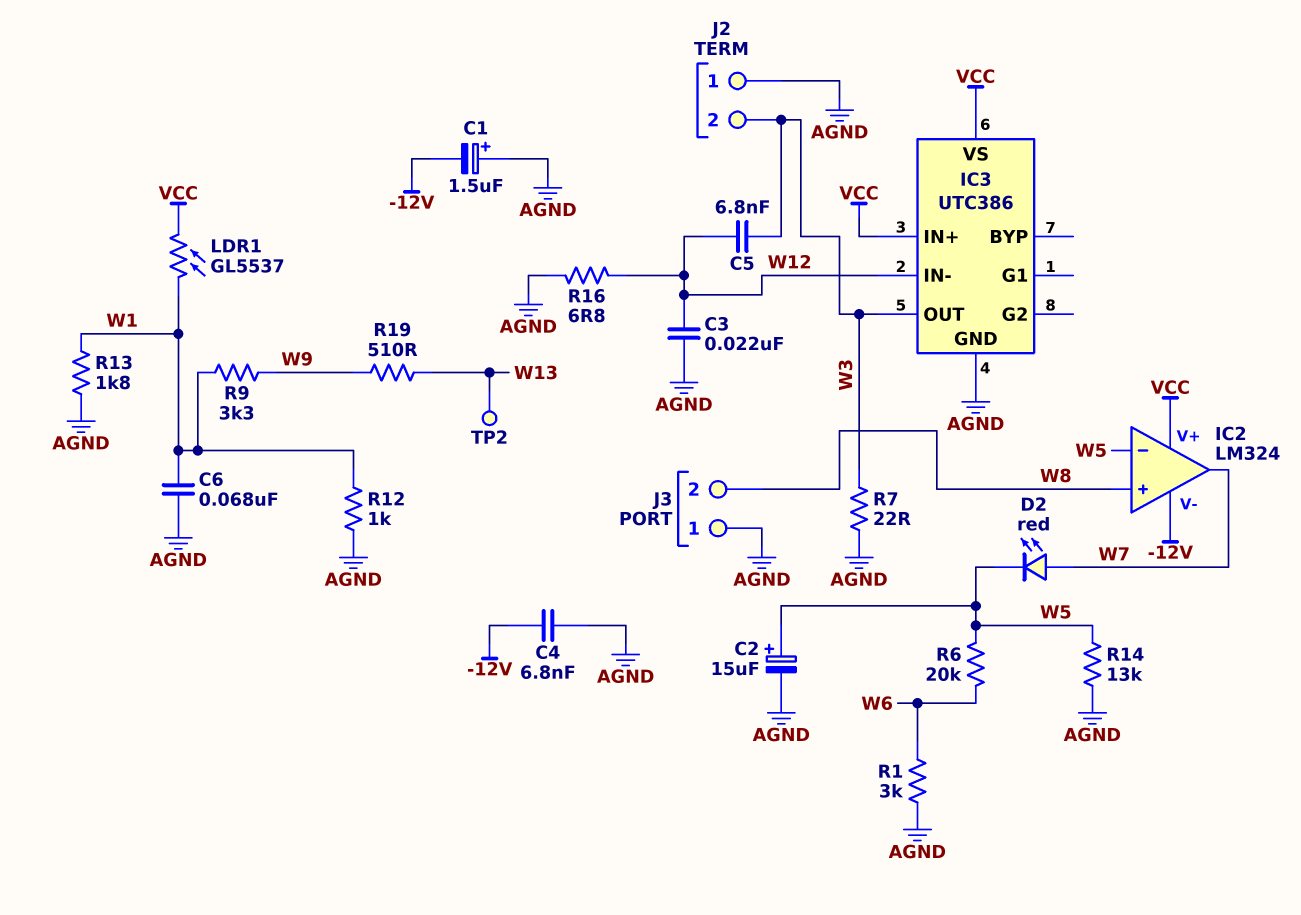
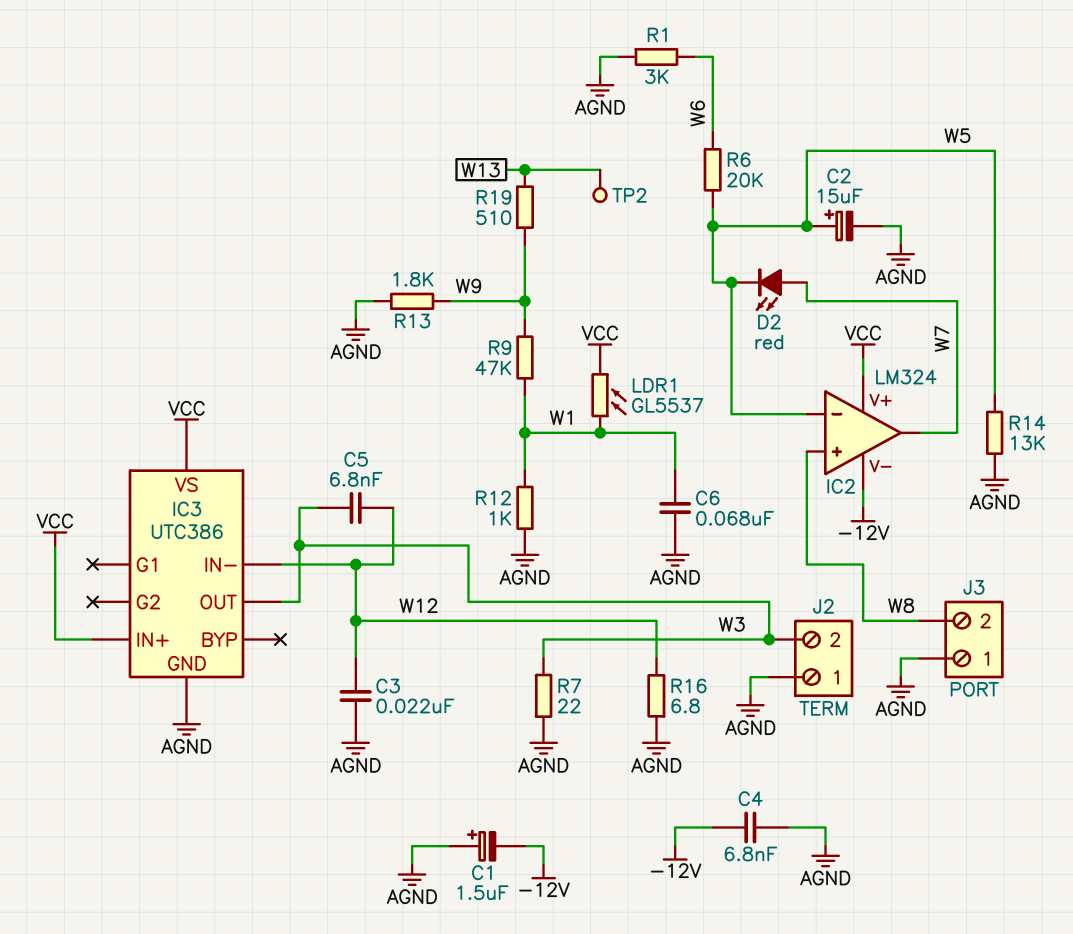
R9: 3.3k (W1, W9) -> 47k (W1, W9)
R13: 1.8k (AGND, W1) -> 1.8k (AGND, W9)

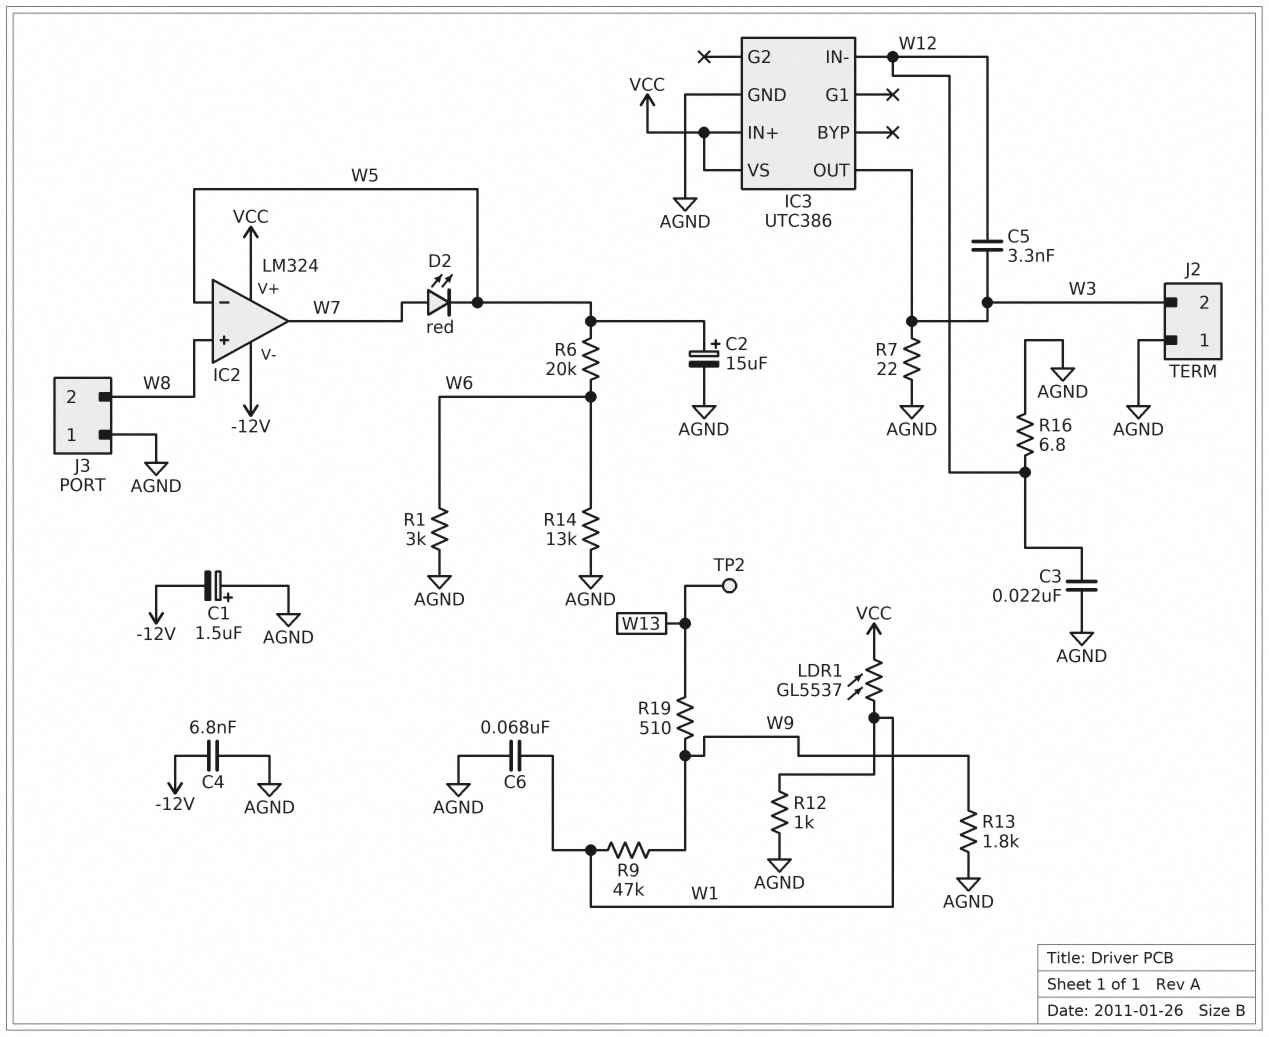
C5: 6.8nF (W3, W12) -> 3.3nF (W3, W12)
R14: 13k (AGND, W5) -> 13k (AGND, W6)

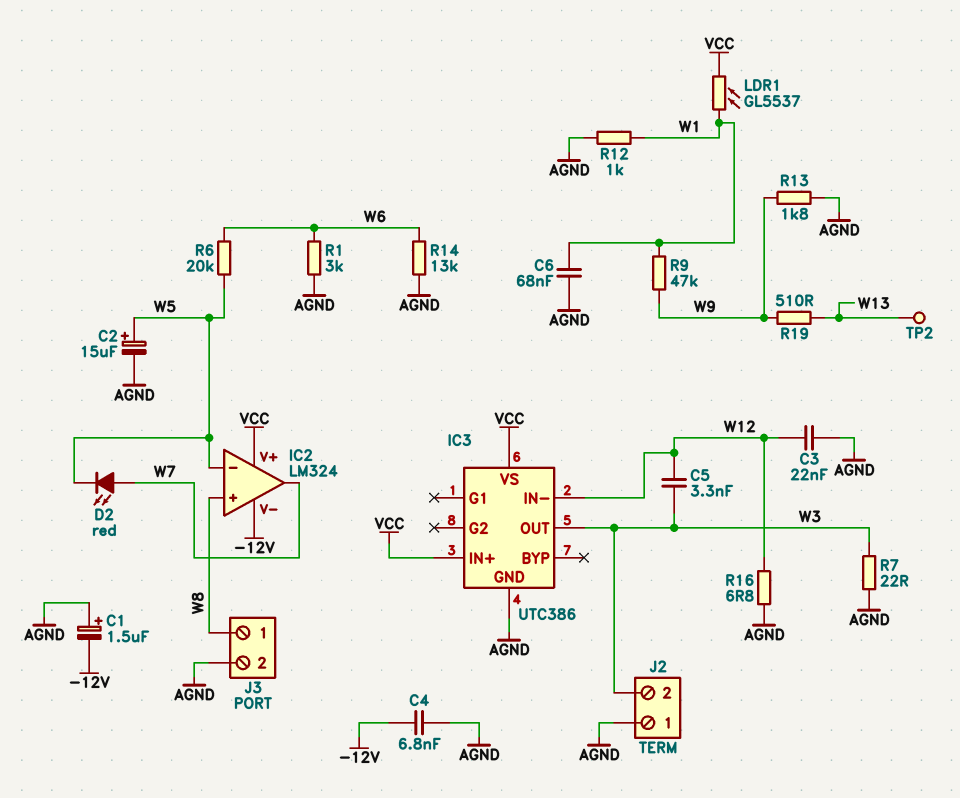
J3 pin 1: AGND -> W8
J3 pin 2: W8 -> AGND

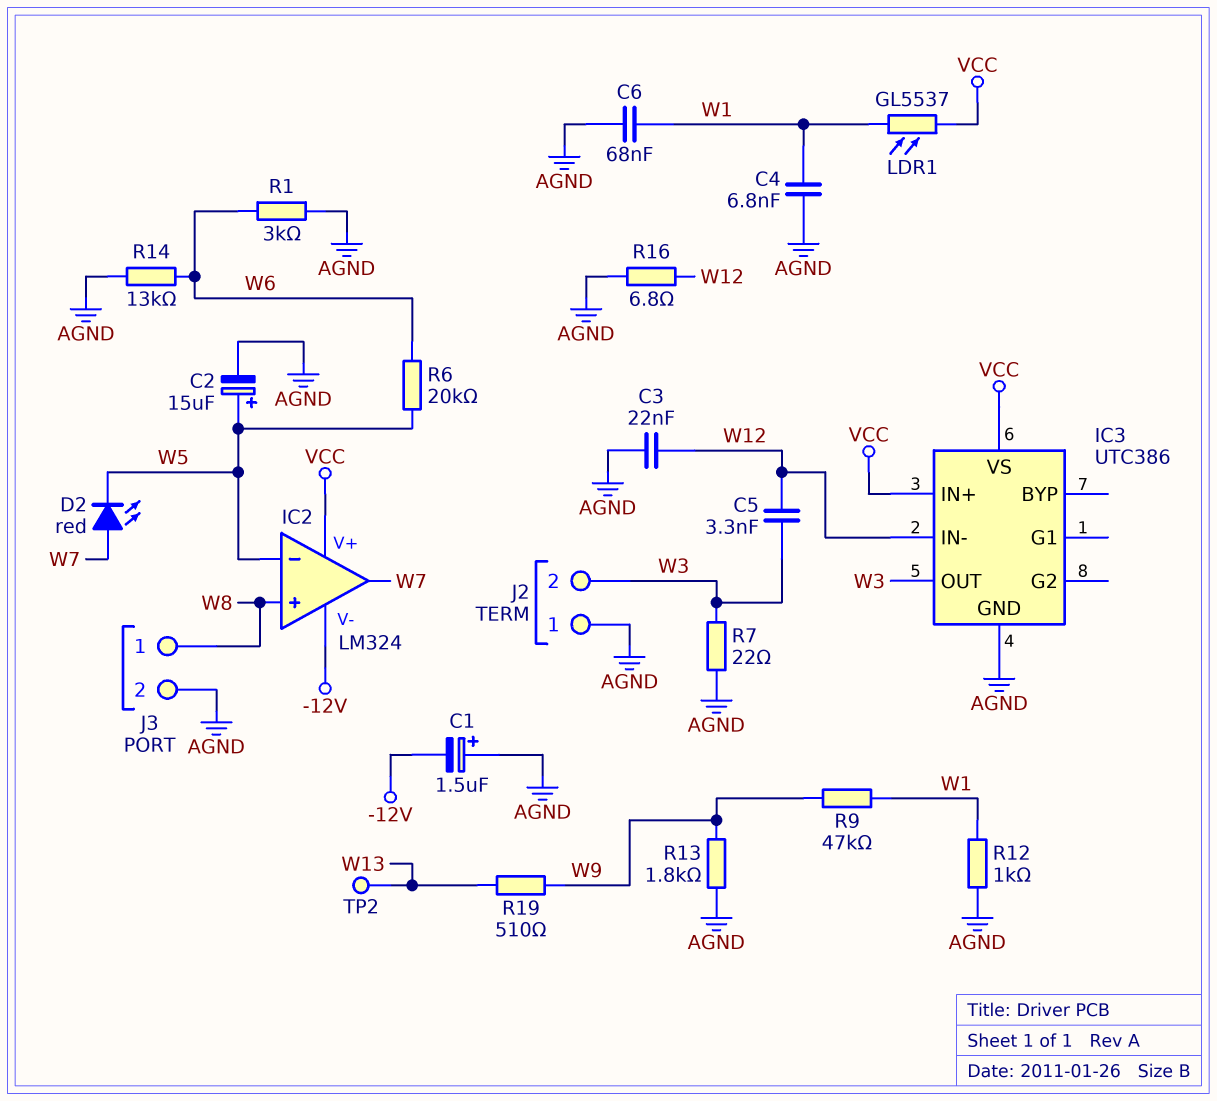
C4: 6.8nF (-12V, AGND) -> 6.8nF (AGND, W1)

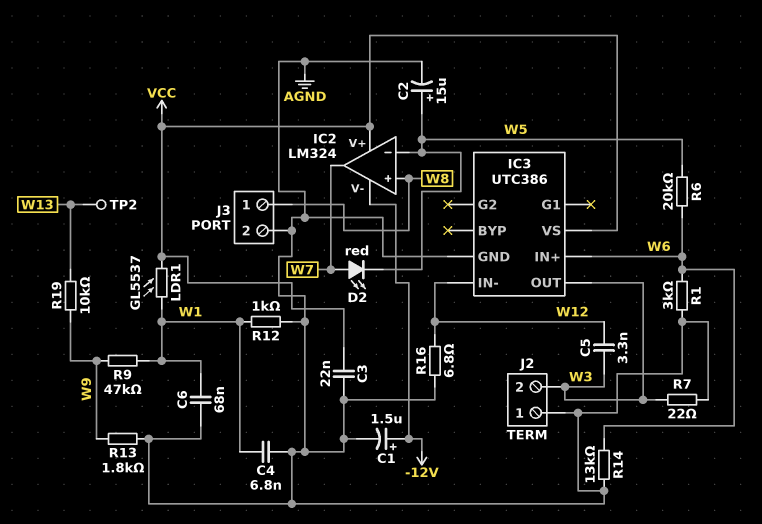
C1: 1.5uF (plus AGND, minus -12V) -> 1.5uF (plus -12V, minus AGND)
C3: 22nF (AGND, W12) -> 22nF (AGND, VCC)
IC3 pin IN+: VCC -> W6
R19: 510 (W9, W13) -> 10k (W9, W13)

